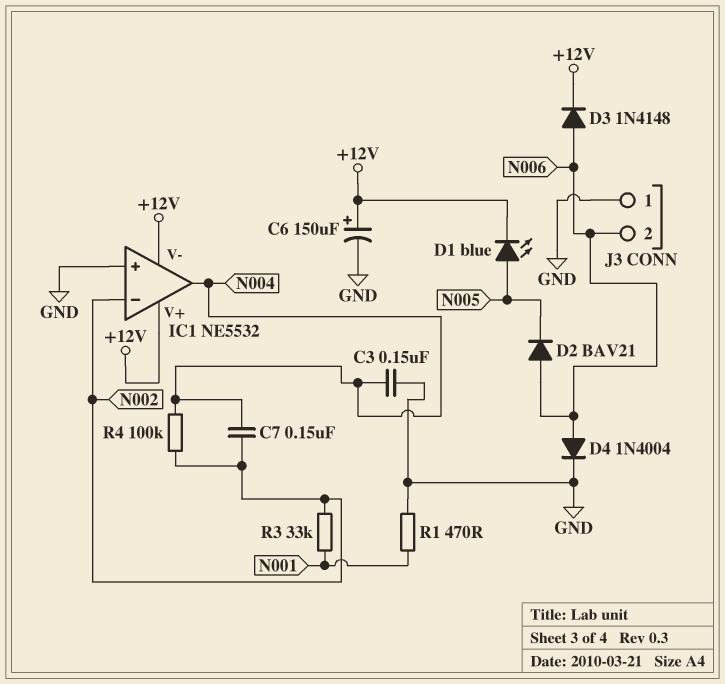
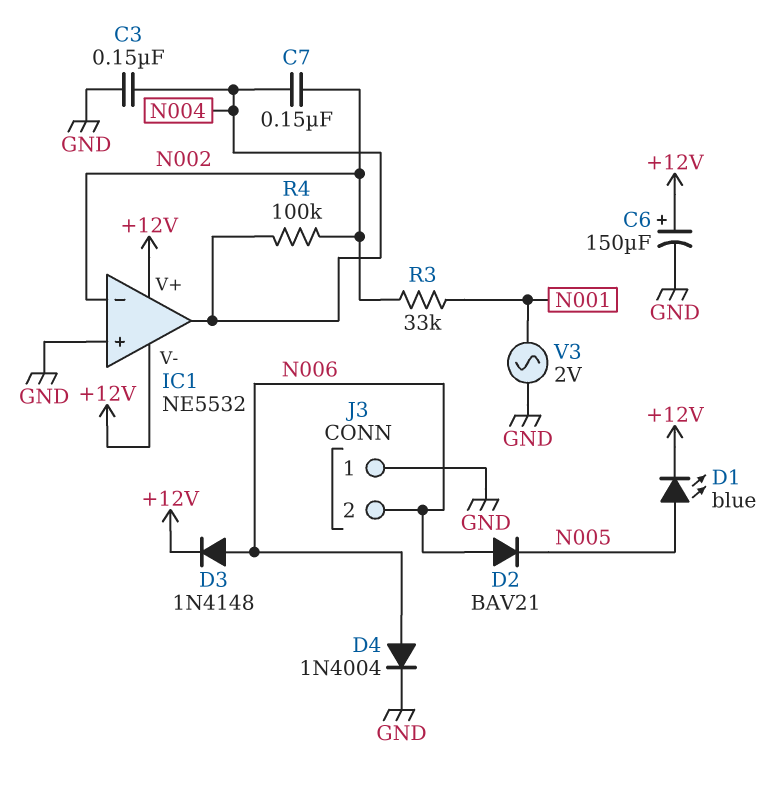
R1: 470 (GND, N001) -> none
V3: none -> AC 2V (GND, N001)

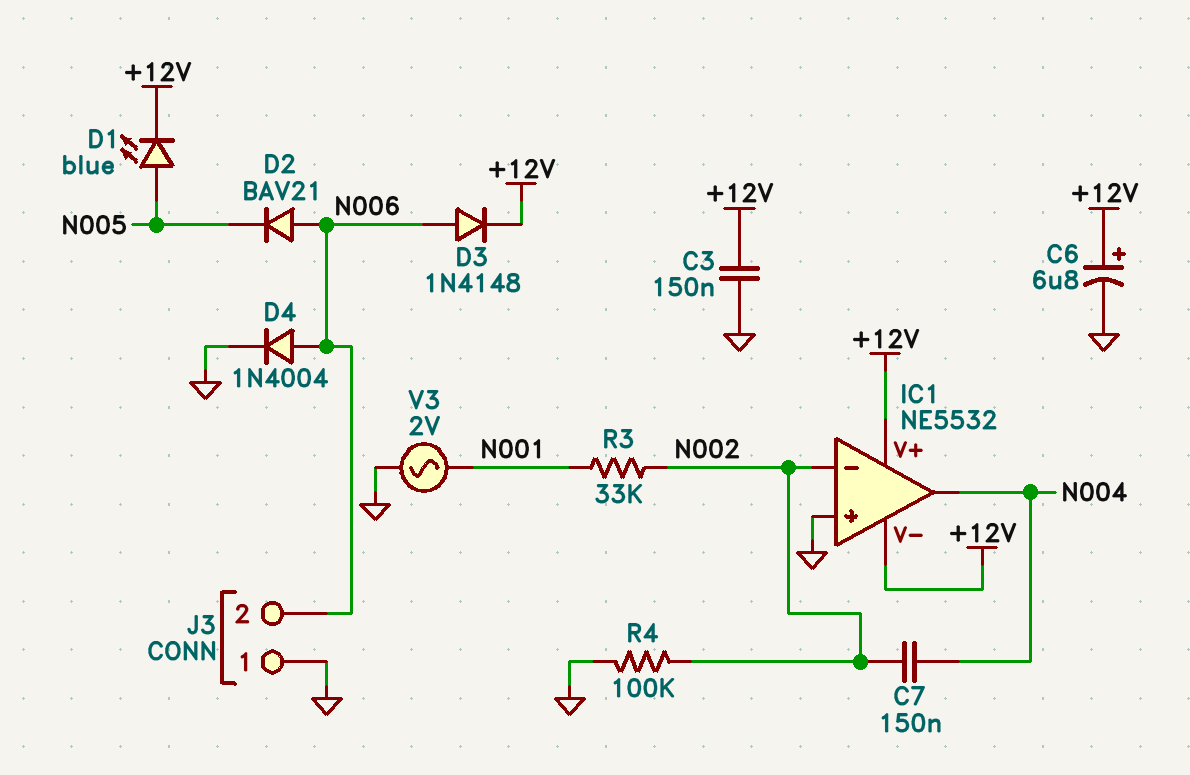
C3: 150nF (GND, N004) -> 150nF (+12V, GND)
C6: 150uF (plus +12V, minus GND) -> 6.8uF (plus +12V, minus GND)
R4: 100k (N002, N004) -> 100k (GND, N002)

